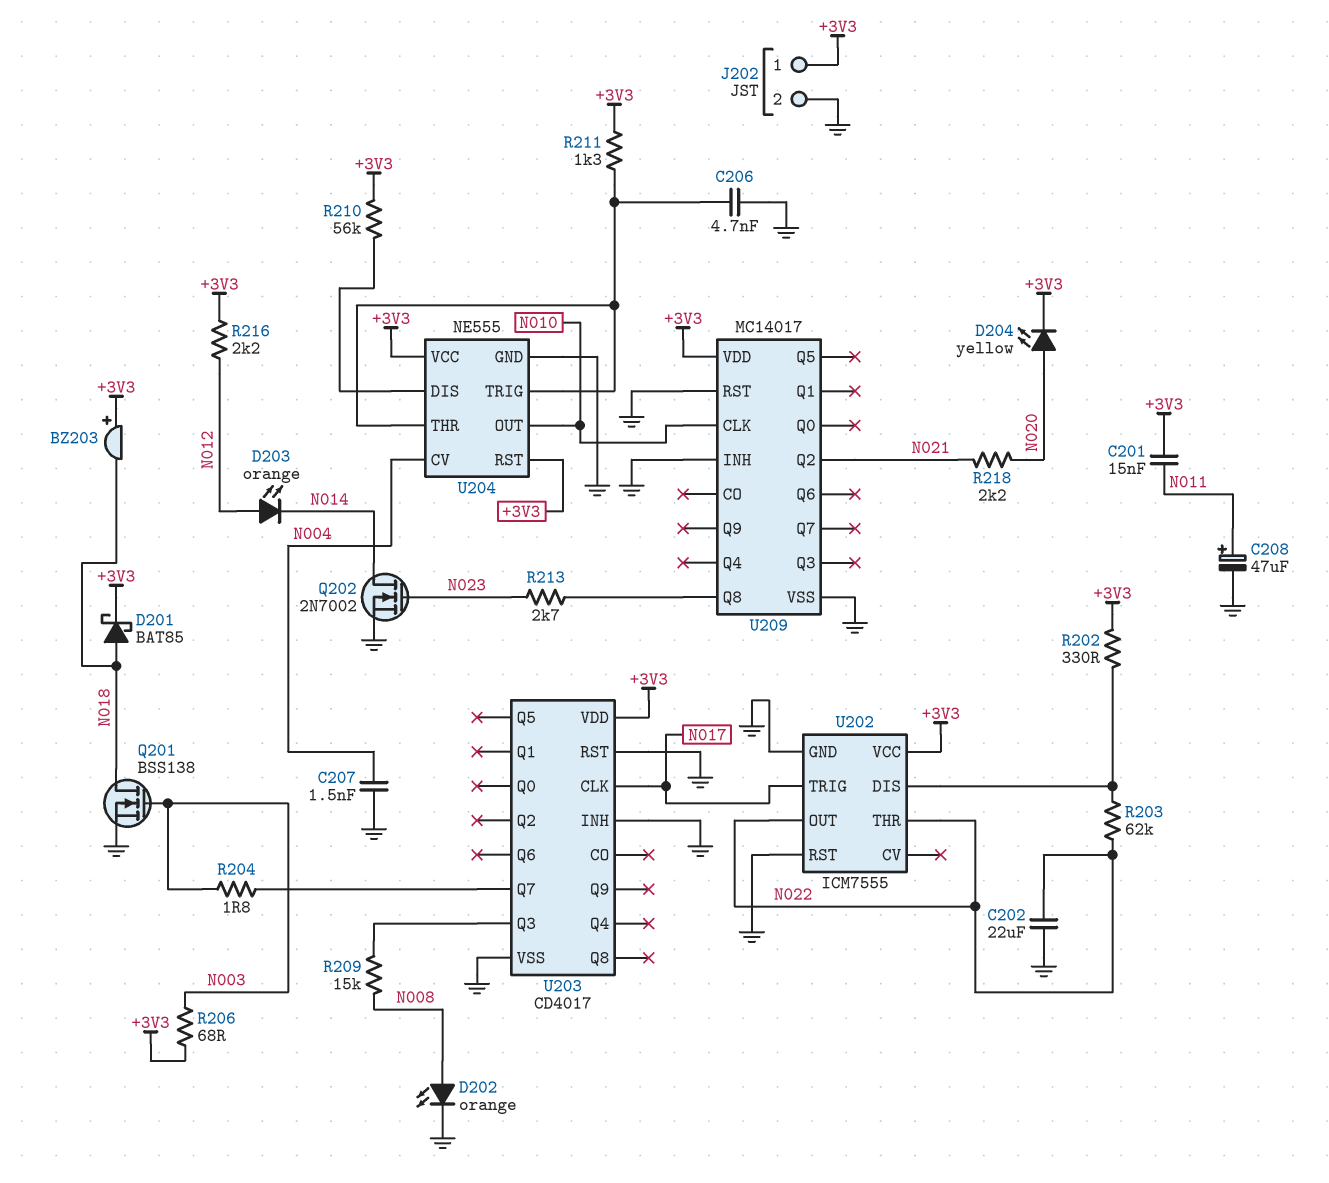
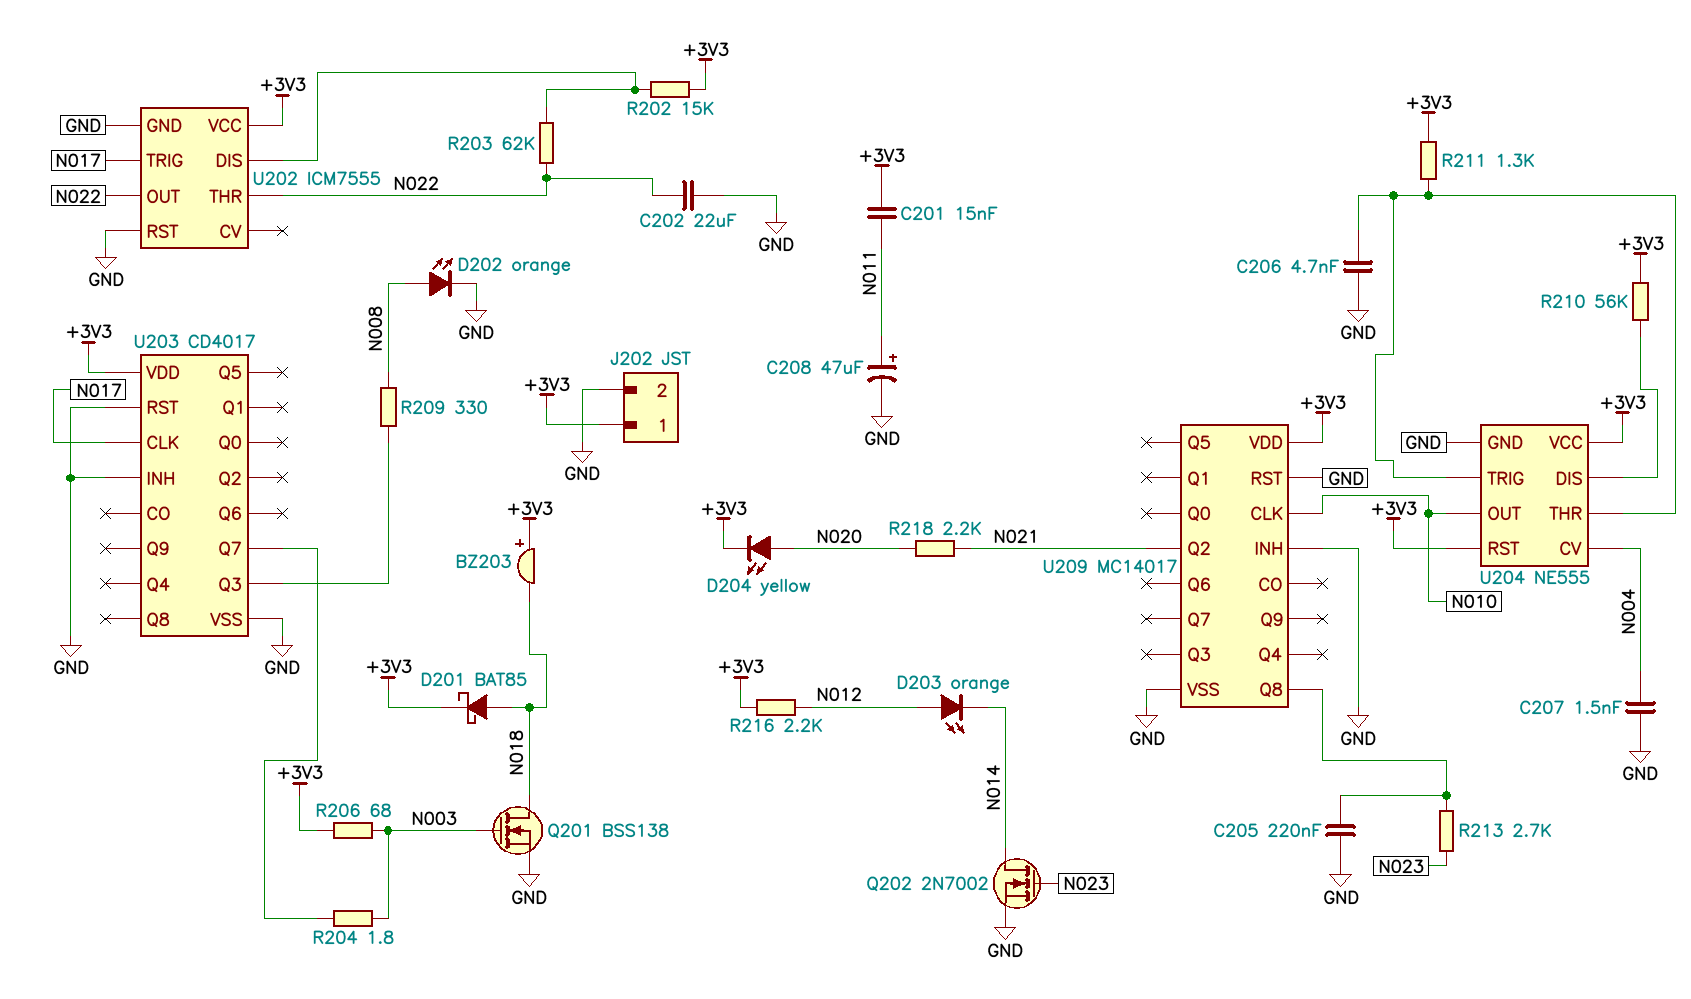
C205: none -> 220nF (GND, U209/Q8)
R202: 330 (+3V3, U202/DIS) -> 15k (+3V3, U202/DIS)
R209: 15k (N008, U203/Q3) -> 330 (N008, U203/Q3)

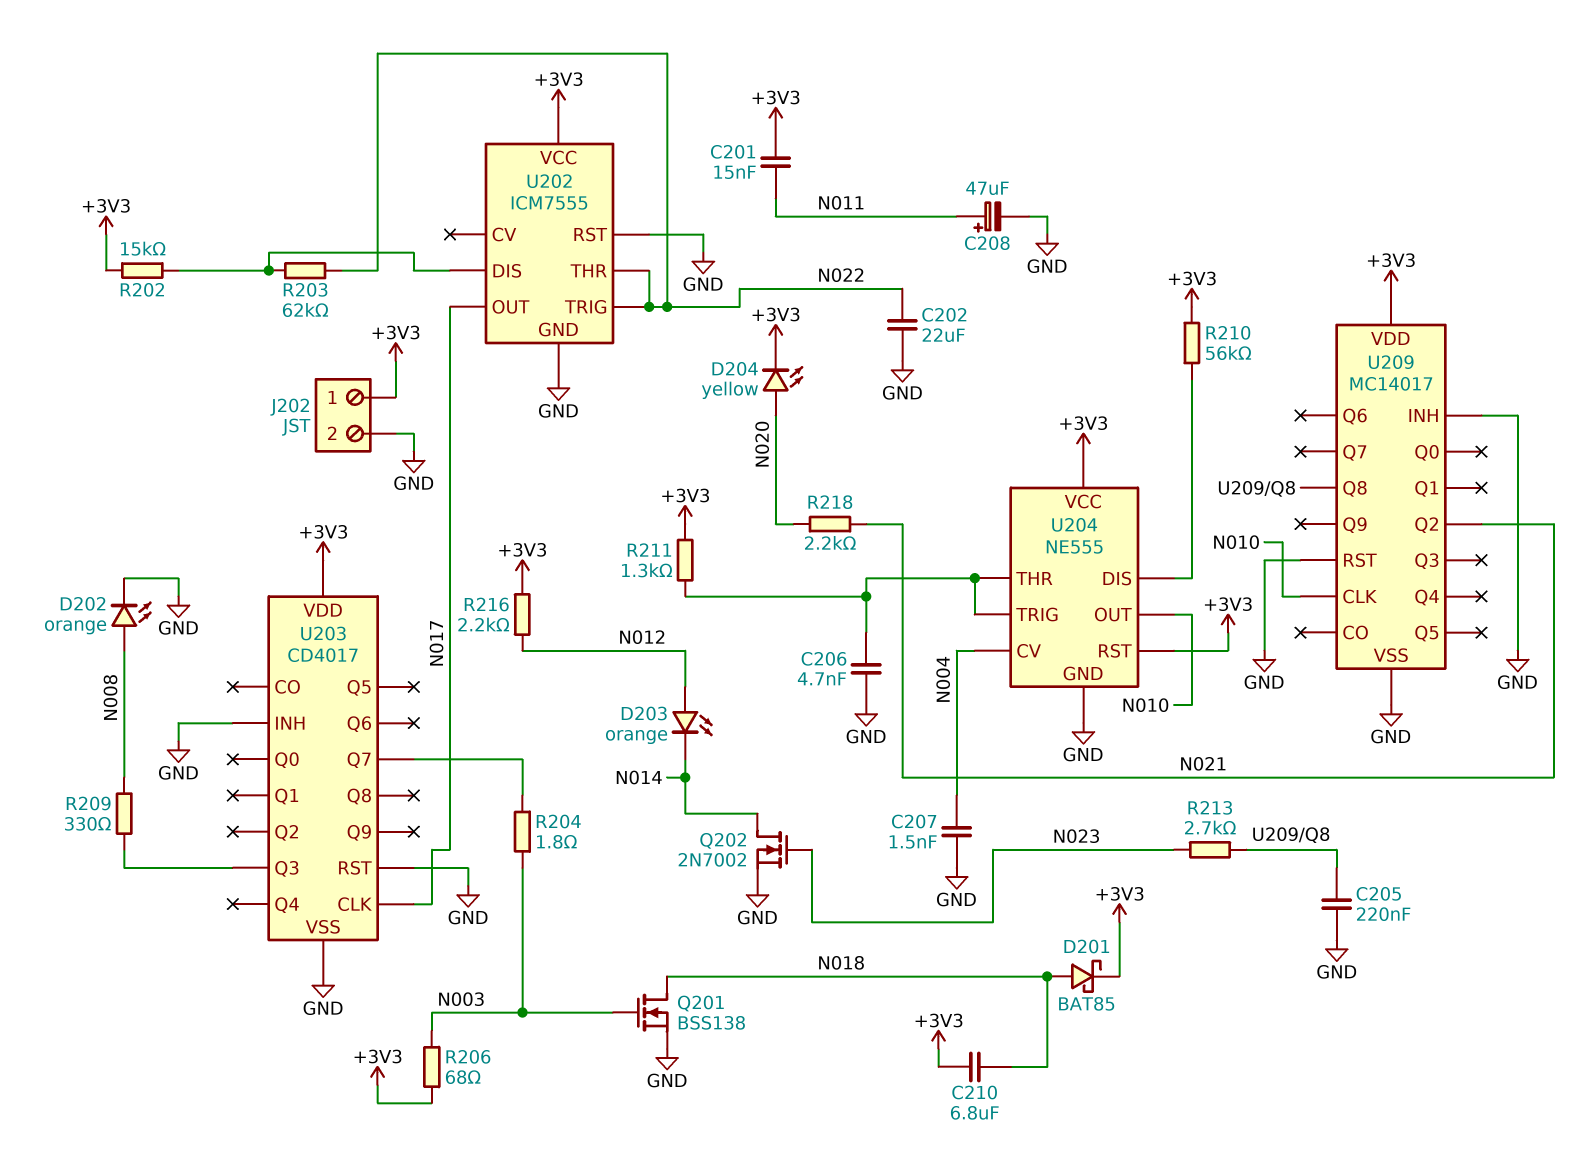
BZ203: buzzer (plus +3V3, minus N018) -> none
C210: none -> 6.8uF (+3V3, N018)
U202 pin OUT: N022 -> N017
U202 pin TRIG: N017 -> N022

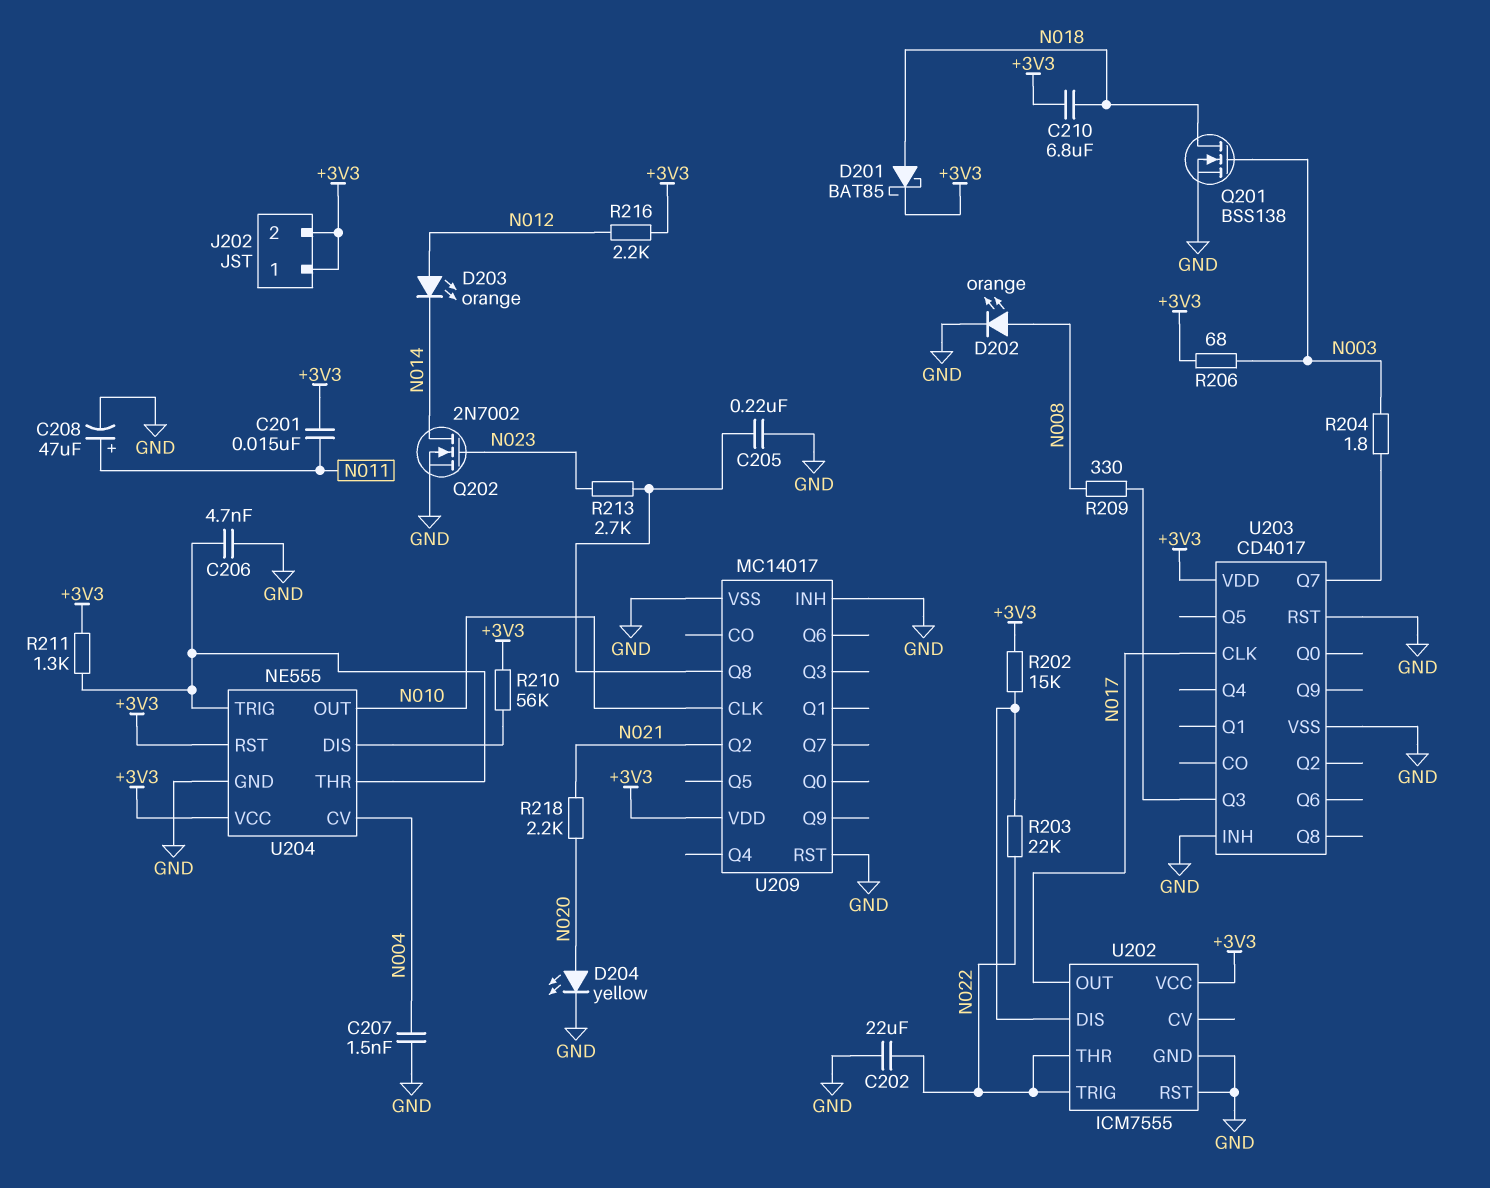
D204: LED yellow (A N020, K +3V3) -> LED yellow (A N020, K GND)
J202 pin 2: GND -> +3V3
R203: 62k (N022, U202/DIS) -> 22k (N022, U202/DIS)

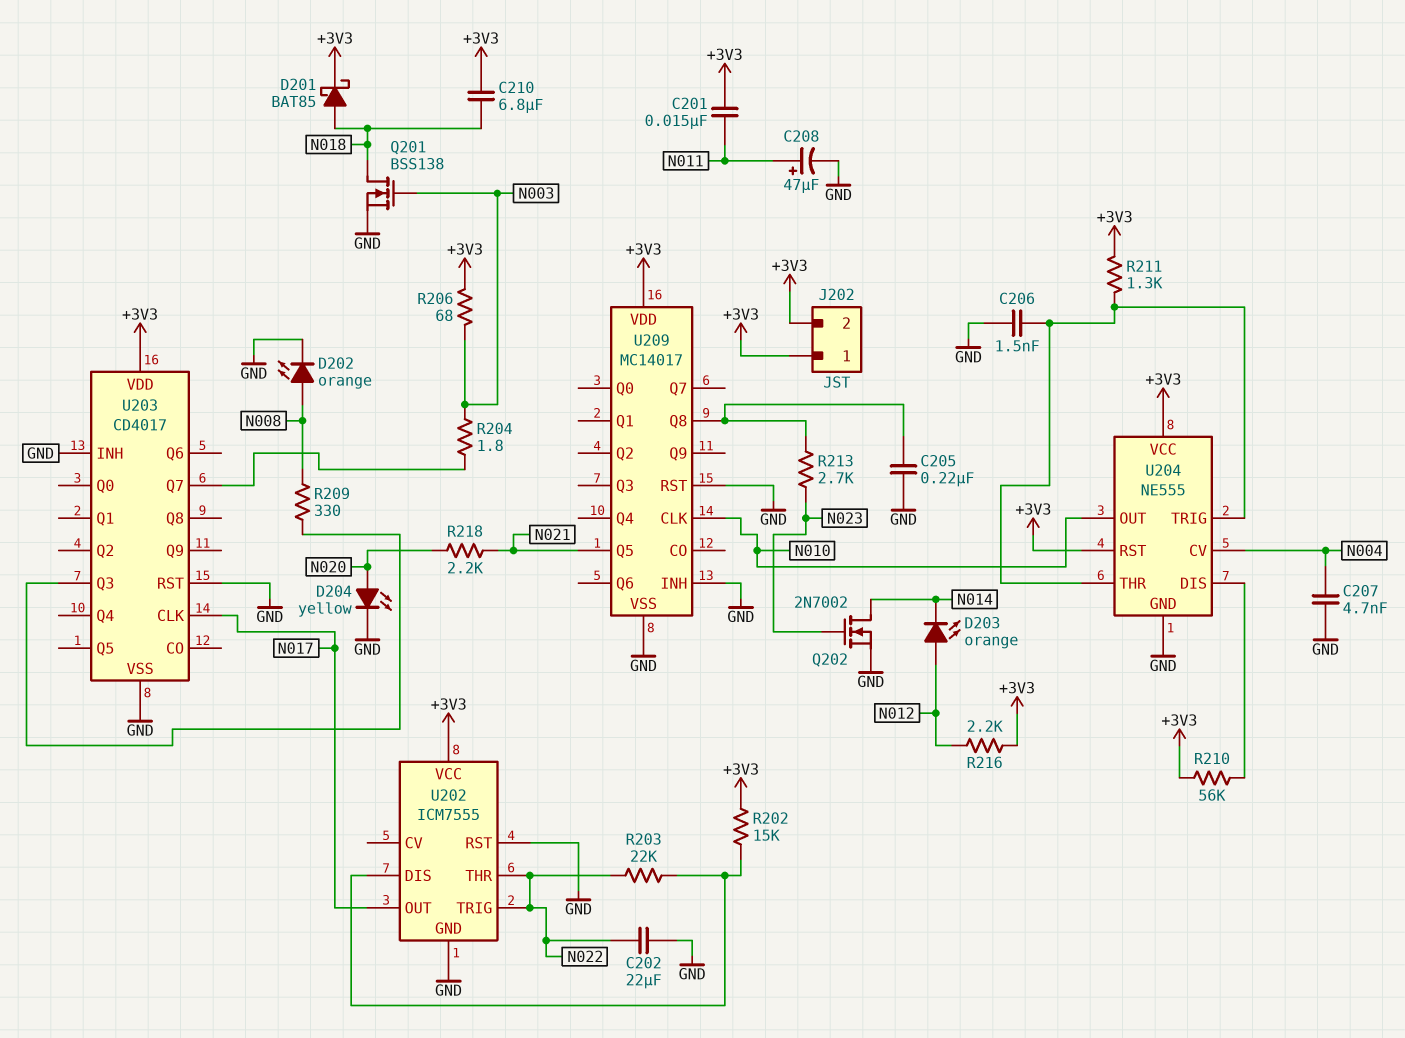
C206: 4.7nF (GND, U204/THR) -> 1.5nF (GND, U204/THR)
C207: 1.5nF (GND, N004) -> 4.7nF (GND, N004)
U209 pin Q2: N021 -> none
U209 pin Q5: none -> N021

